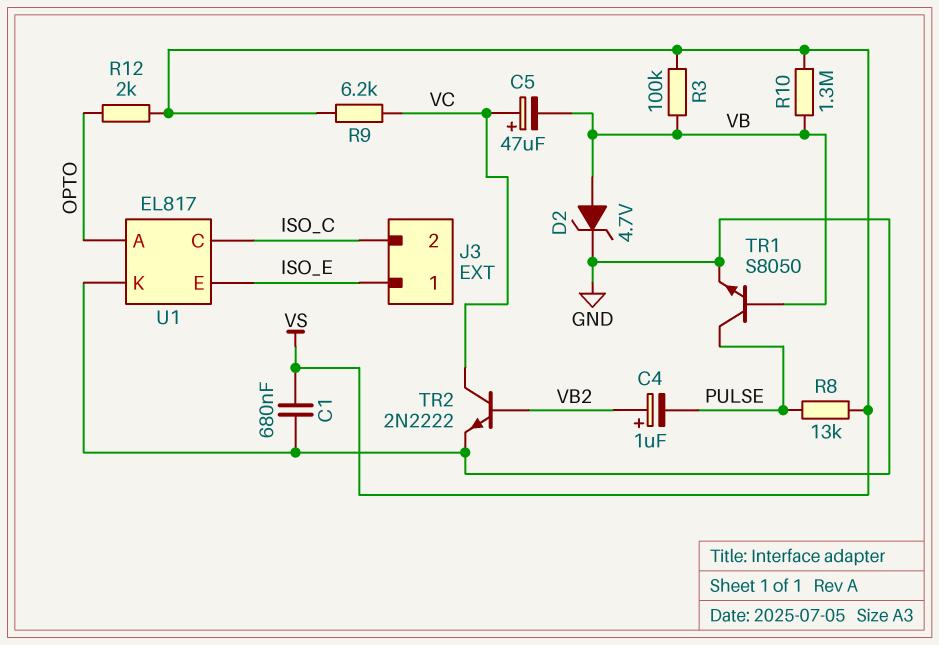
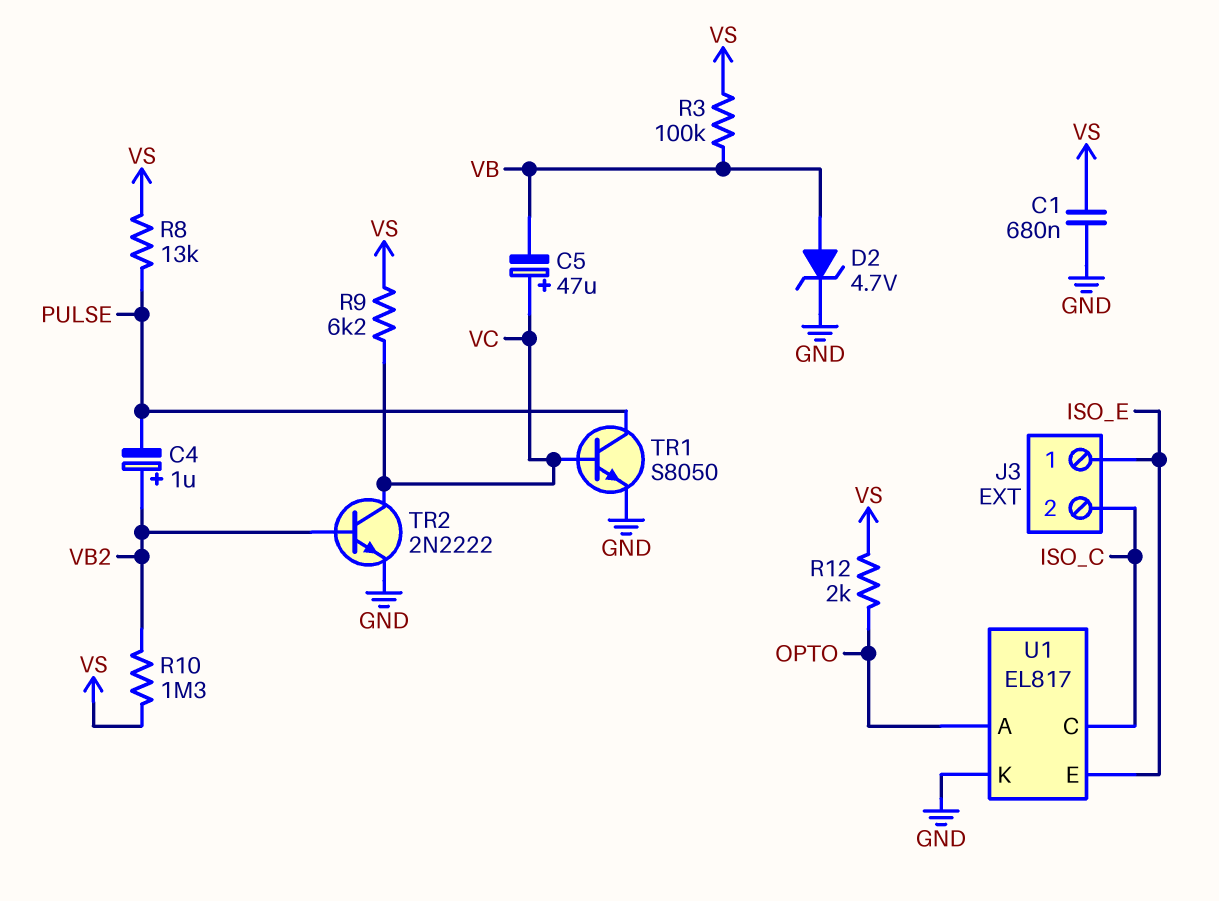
R10: 1.3M (VB, VS) -> 1.3M (VB2, VS)
TR1: NPN S8050 (B VB, C PULSE, E GND) -> NPN S8050 (B VC, C PULSE, E GND)

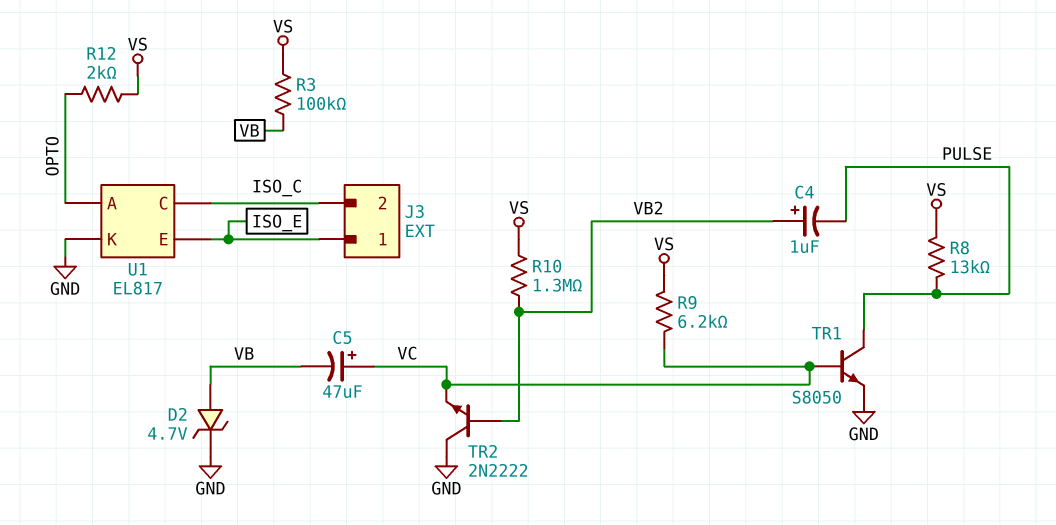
C1: 680nF (GND, VS) -> none
TR2: NPN 2N2222 (B VB2, C VC, E GND) -> NPN 2N2222 (B VB2, C GND, E VC)

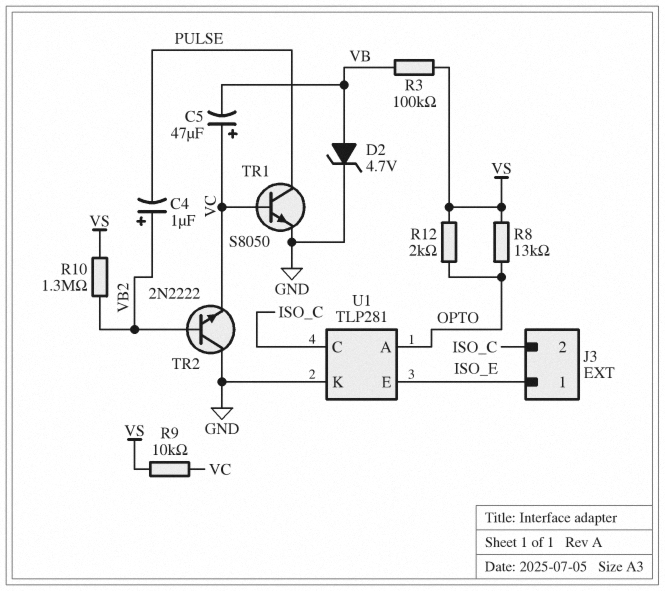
R8: 13k (PULSE, VS) -> 13k (OPTO, VS)
R9: 6.2k (VC, VS) -> 10k (VC, VS)
U1: EL817 -> TLP281

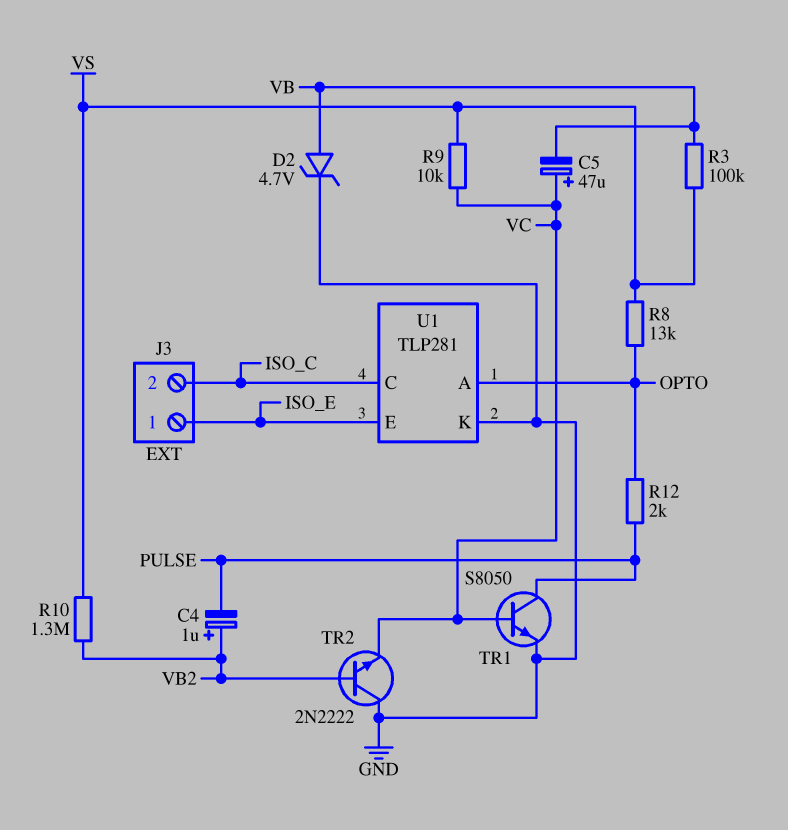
R12: 2k (OPTO, VS) -> 2k (OPTO, PULSE)

